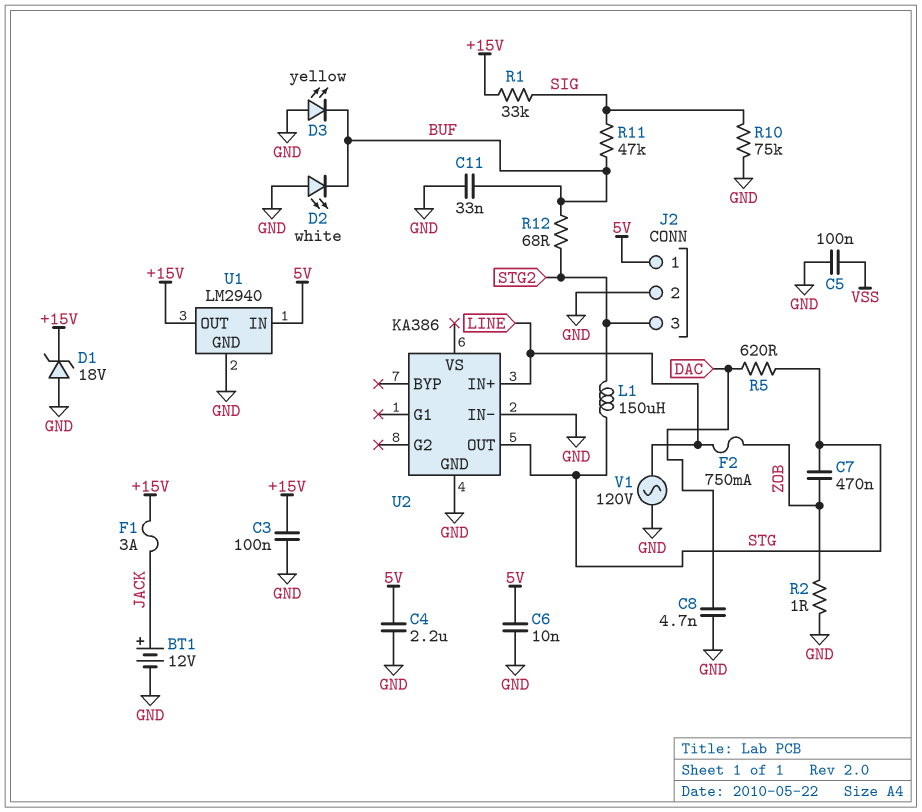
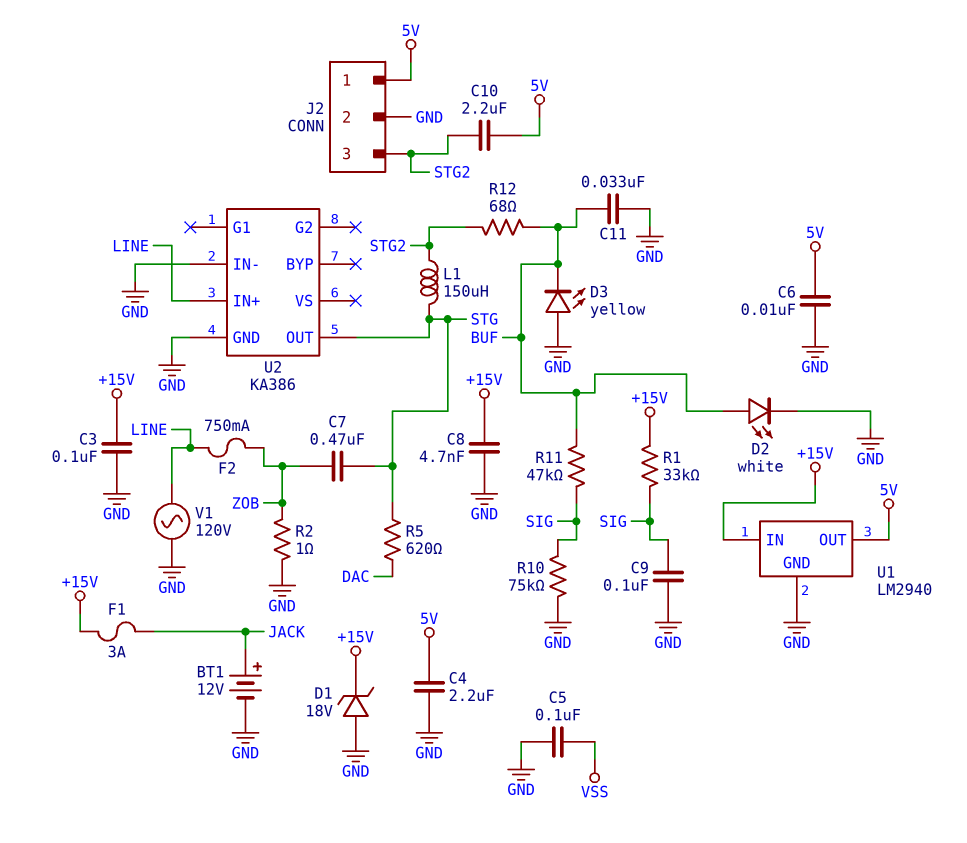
C8: 4.7nF (DAC, GND) -> 4.7nF (+15V, GND)
C9: none -> 100nF (GND, SIG)
C10: none -> 2.2uF (5V, STG2)
D2: LED white (A GND, K BUF) -> LED white (A BUF, K GND)
U1 pin IN: 5V -> +15V
U1 pin OUT: +15V -> 5V

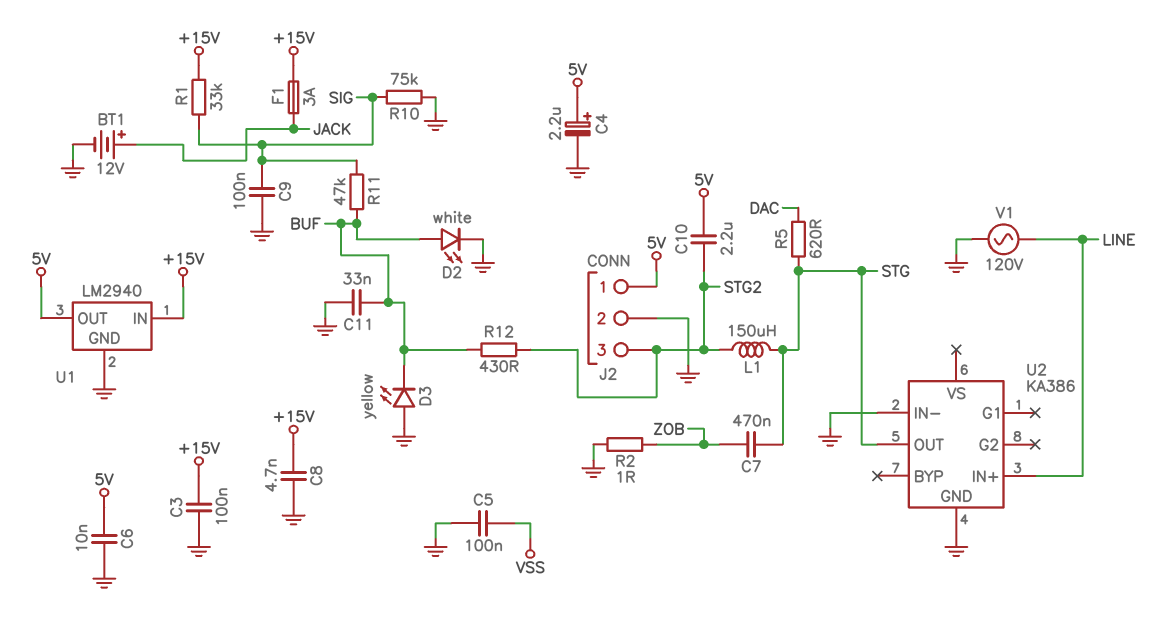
C4: 2.2uF (5V, GND) -> 2.2uF (plus 5V, minus GND)
D1: zener 18V (A GND, K +15V) -> none
F2: 750mA (LINE, ZOB) -> none
R12: 68 (BUF, STG2) -> 430 (BUF, STG2)

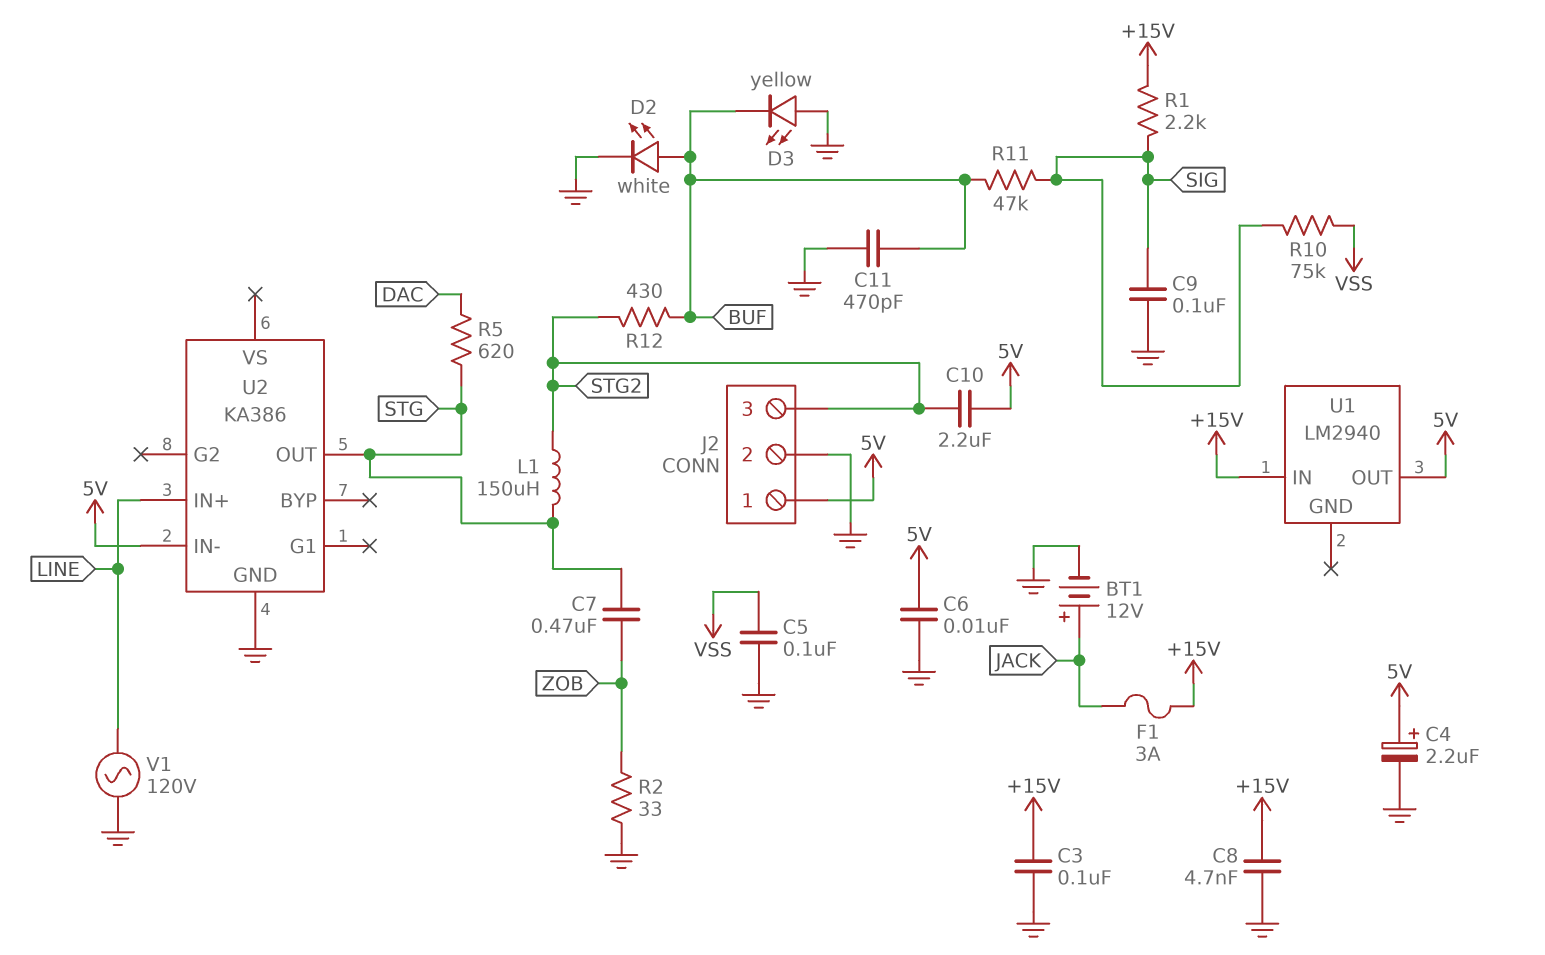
C11: 33nF (BUF, GND) -> 470pF (BUF, GND)
R1: 33k (+15V, SIG) -> 2.2k (+15V, SIG)
R2: 1 (GND, ZOB) -> 33 (GND, ZOB)
R10: 75k (GND, SIG) -> 75k (SIG, VSS)
U1 pin GND: GND -> none
U2 pin IN-: GND -> 5V

